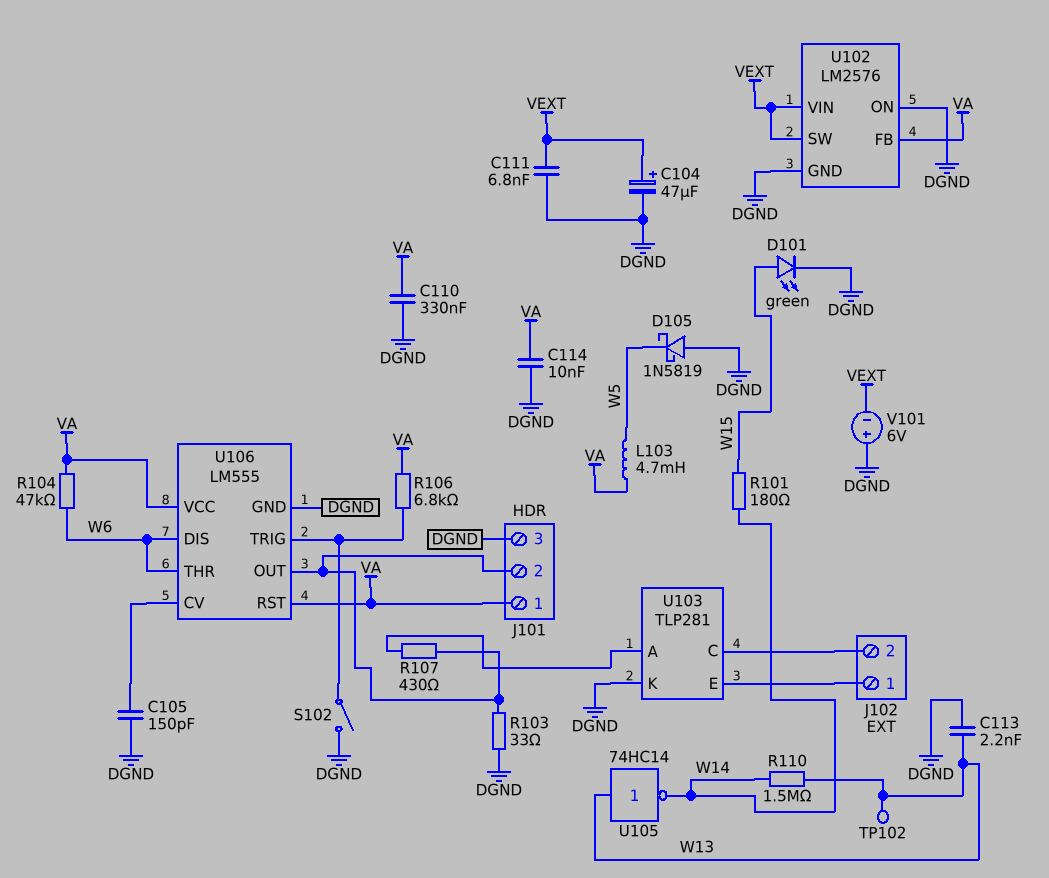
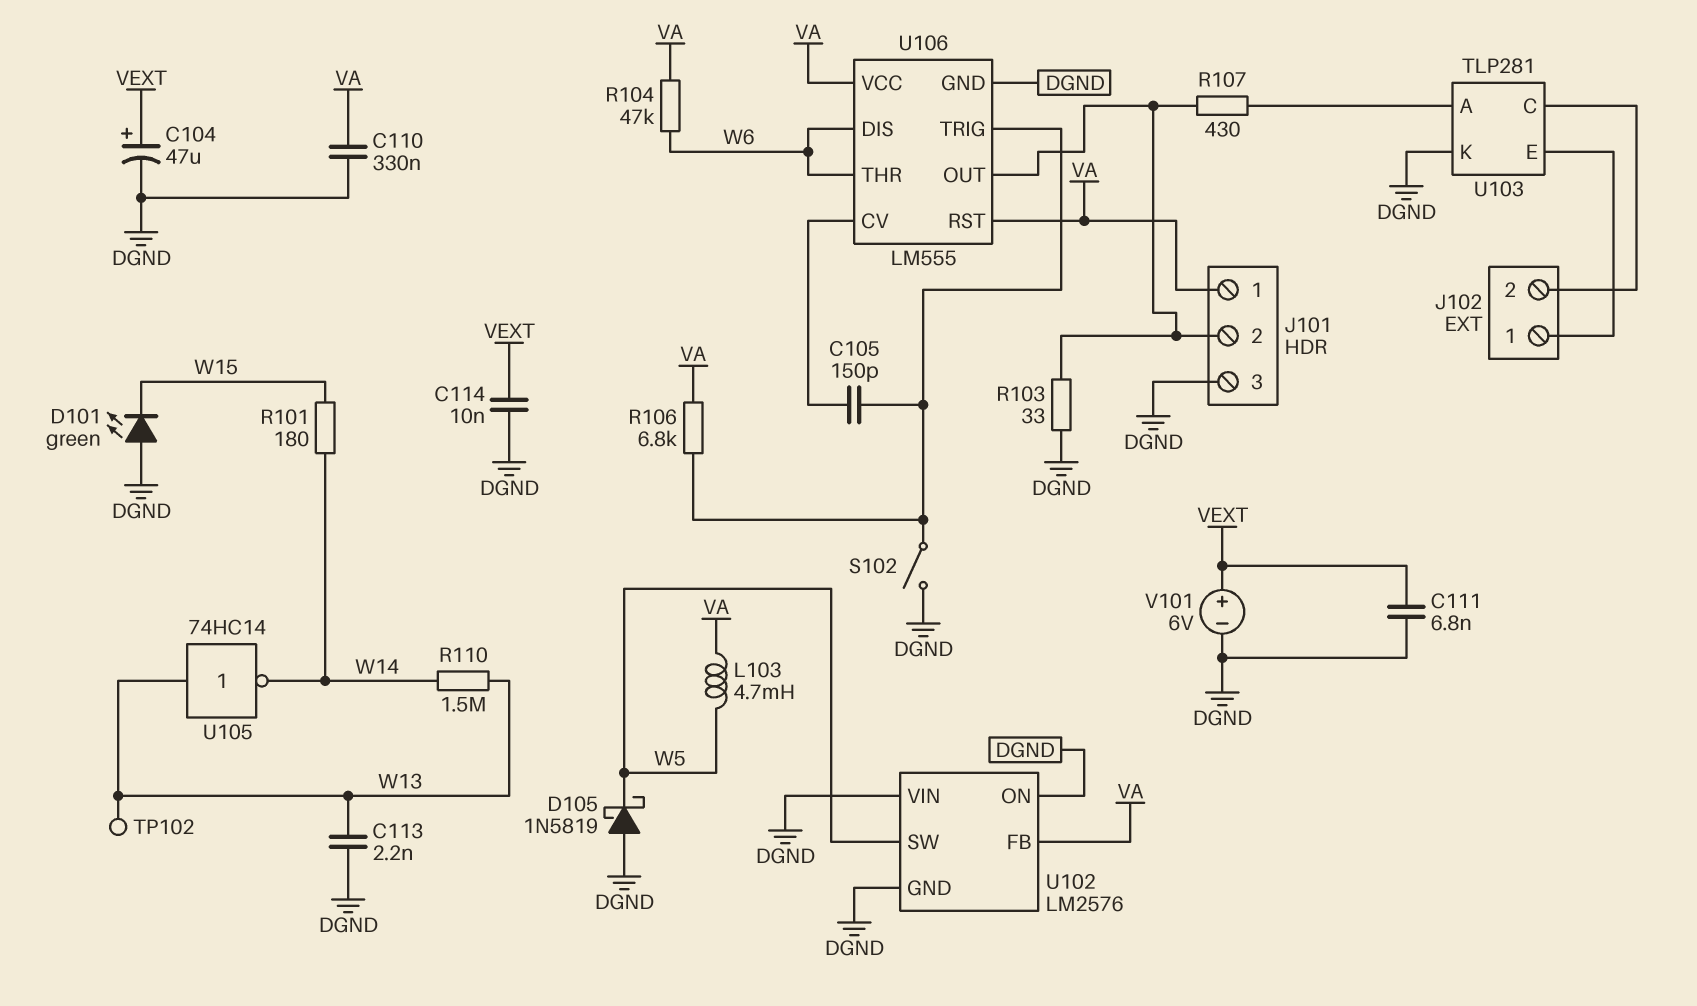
C105: 150pF (DGND, U106/CV) -> 150pF (U106/CV, U106/TRIG)
C114: 10nF (DGND, VA) -> 10nF (DGND, VEXT)
D101: LED green (A W15, K DGND) -> LED green (A DGND, K W15)
U102 pin SW: VEXT -> W5
U102 pin VIN: VEXT -> DGND
V101: 6V (plus DGND, minus VEXT) -> 6V (plus VEXT, minus DGND)

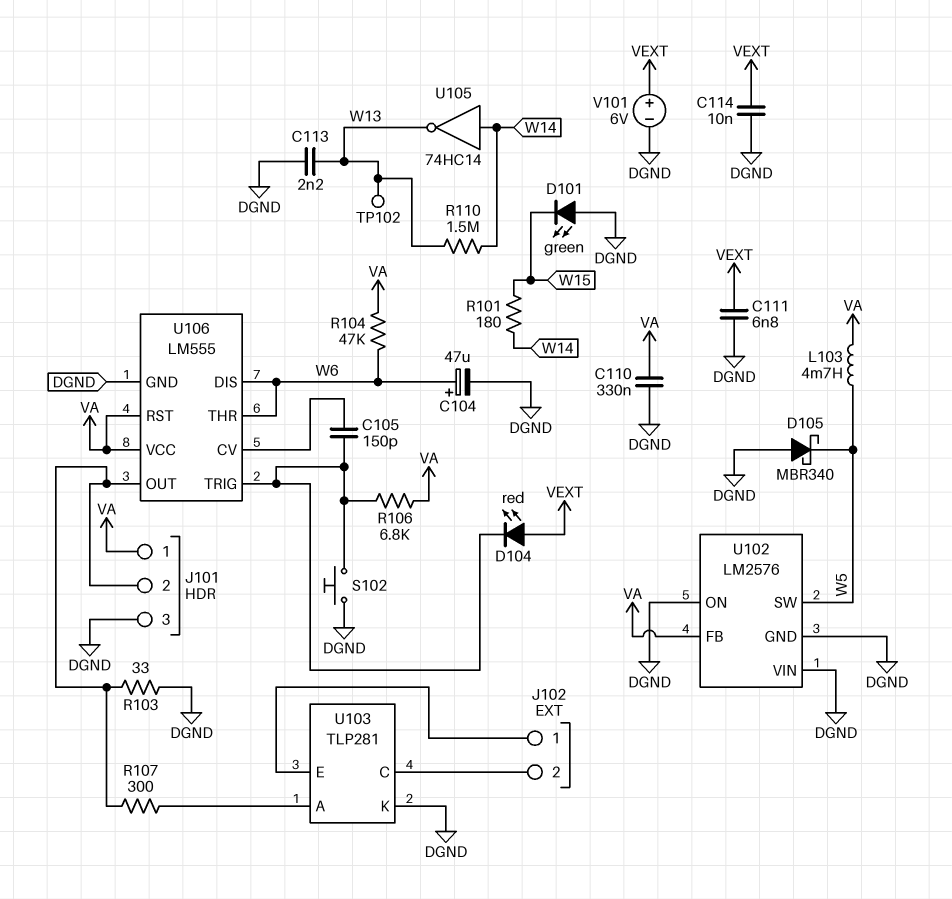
C104: 47uF (plus VEXT, minus DGND) -> 47uF (plus W6, minus DGND)
D104: none -> LED red (A VEXT, K U106/TRIG)
D105: schottky 1N5819 (A DGND, K W5) -> schottky MBR340 (A DGND, K W5)
R107: 430 (J101/2, U103/A) -> 300 (J101/2, U103/A)
S102: switch (DGND, U106/TRIG) -> button (DGND, U106/TRIG)
U105: NOT 74HC14 (in W13, out W14) -> NOT 74HC14 (in W14, out W13)

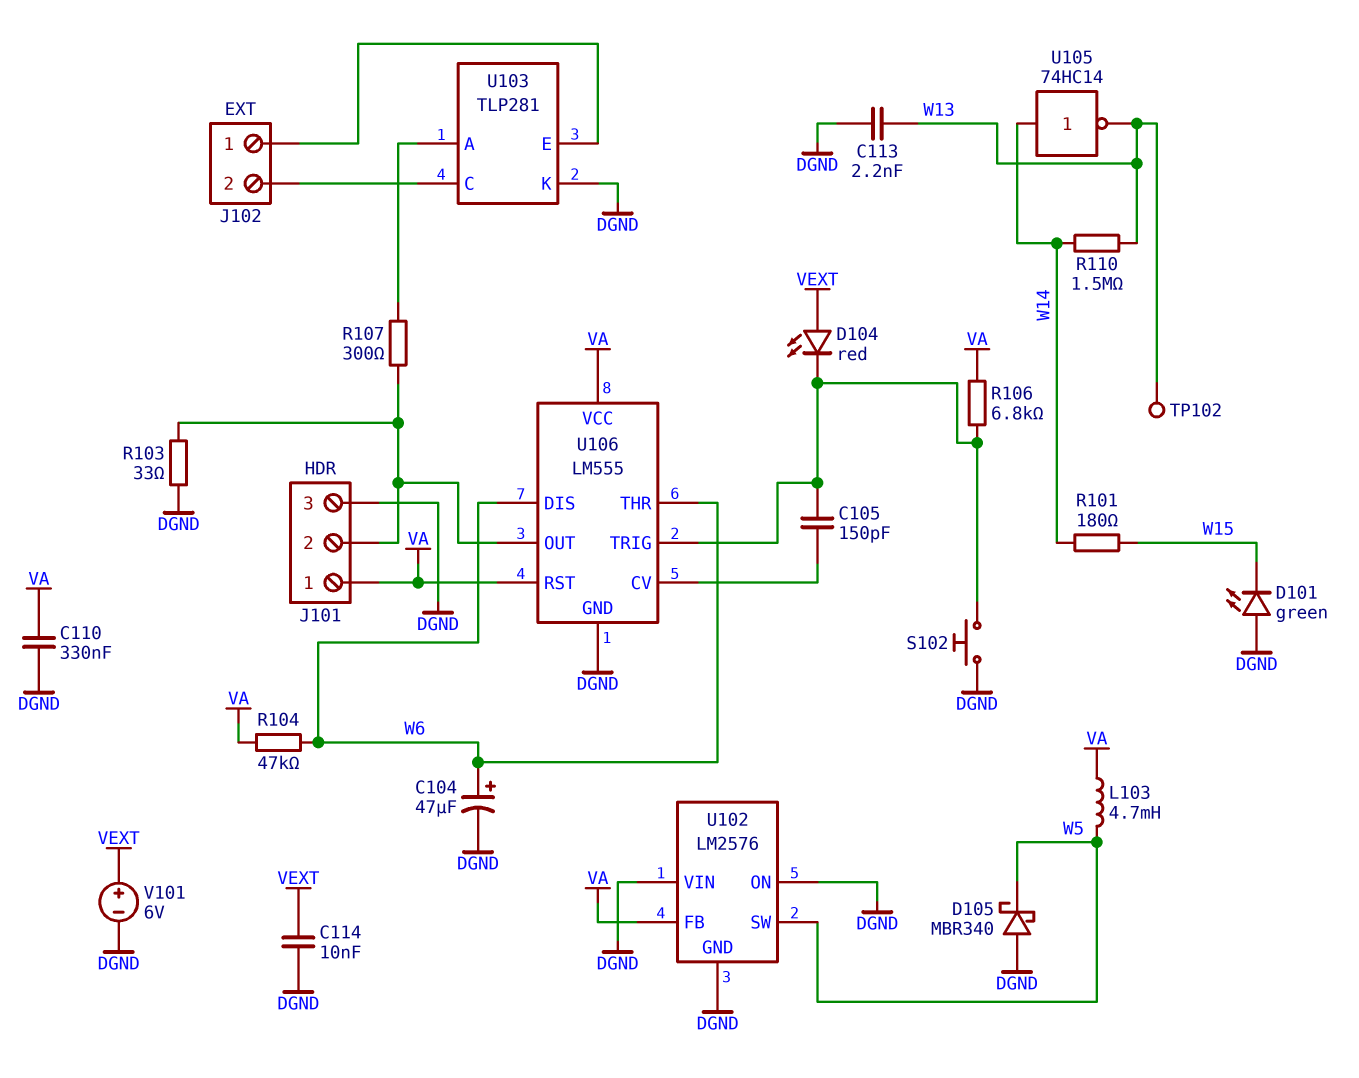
C111: 6.8nF (DGND, VEXT) -> none

